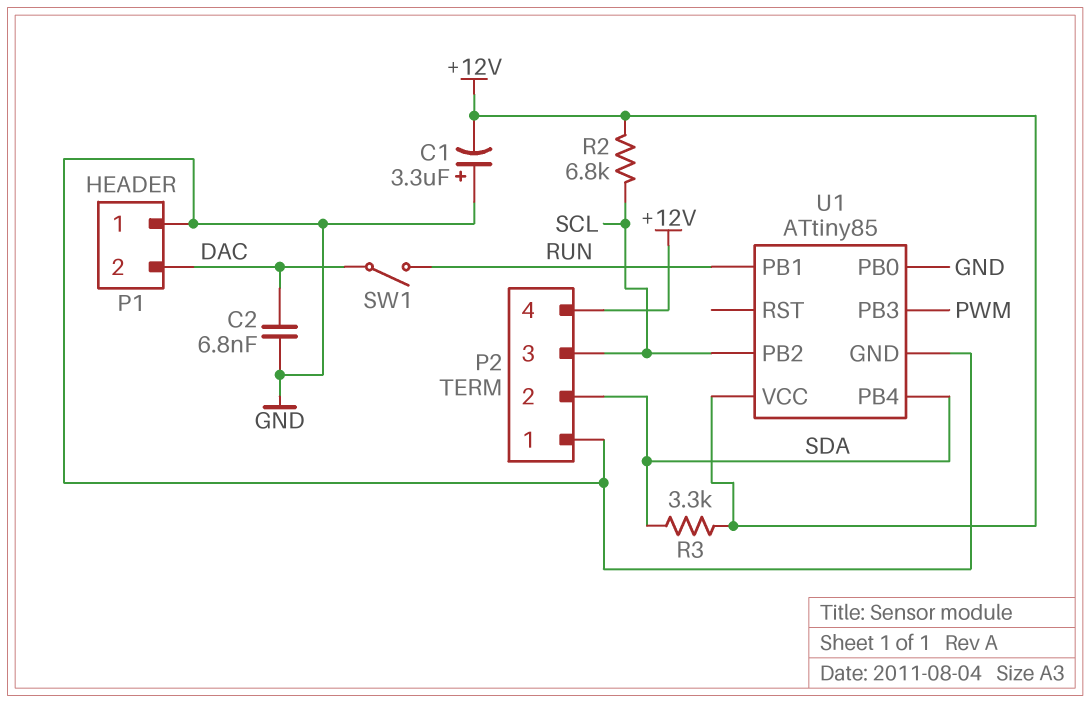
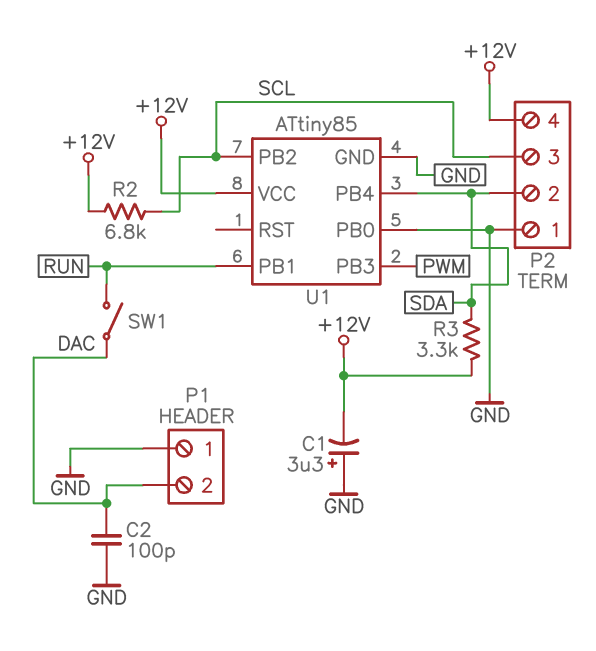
C2: 6.8nF (DAC, GND) -> 100pF (DAC, GND)

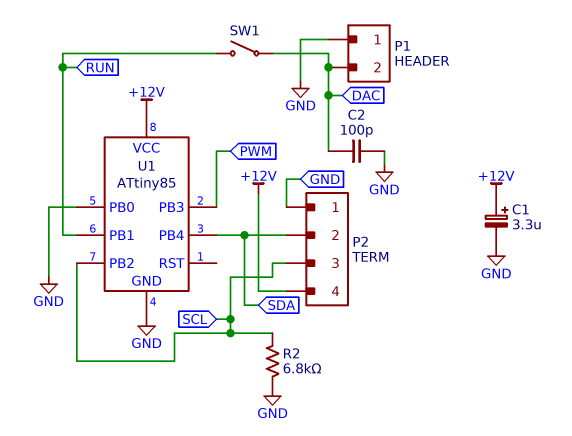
C1: 3.3uF (plus GND, minus +12V) -> 3.3uF (plus +12V, minus GND)
R2: 6.8k (+12V, SCL) -> 6.8k (GND, SCL)
R3: 3.3k (+12V, SDA) -> none

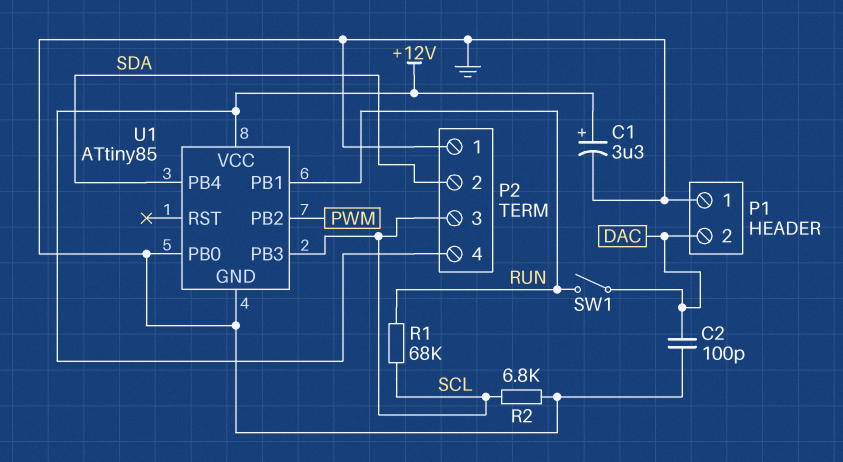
R1: none -> 68k (RUN, SCL)
U1 pin PB2: SCL -> PWM
U1 pin PB3: PWM -> SCL

